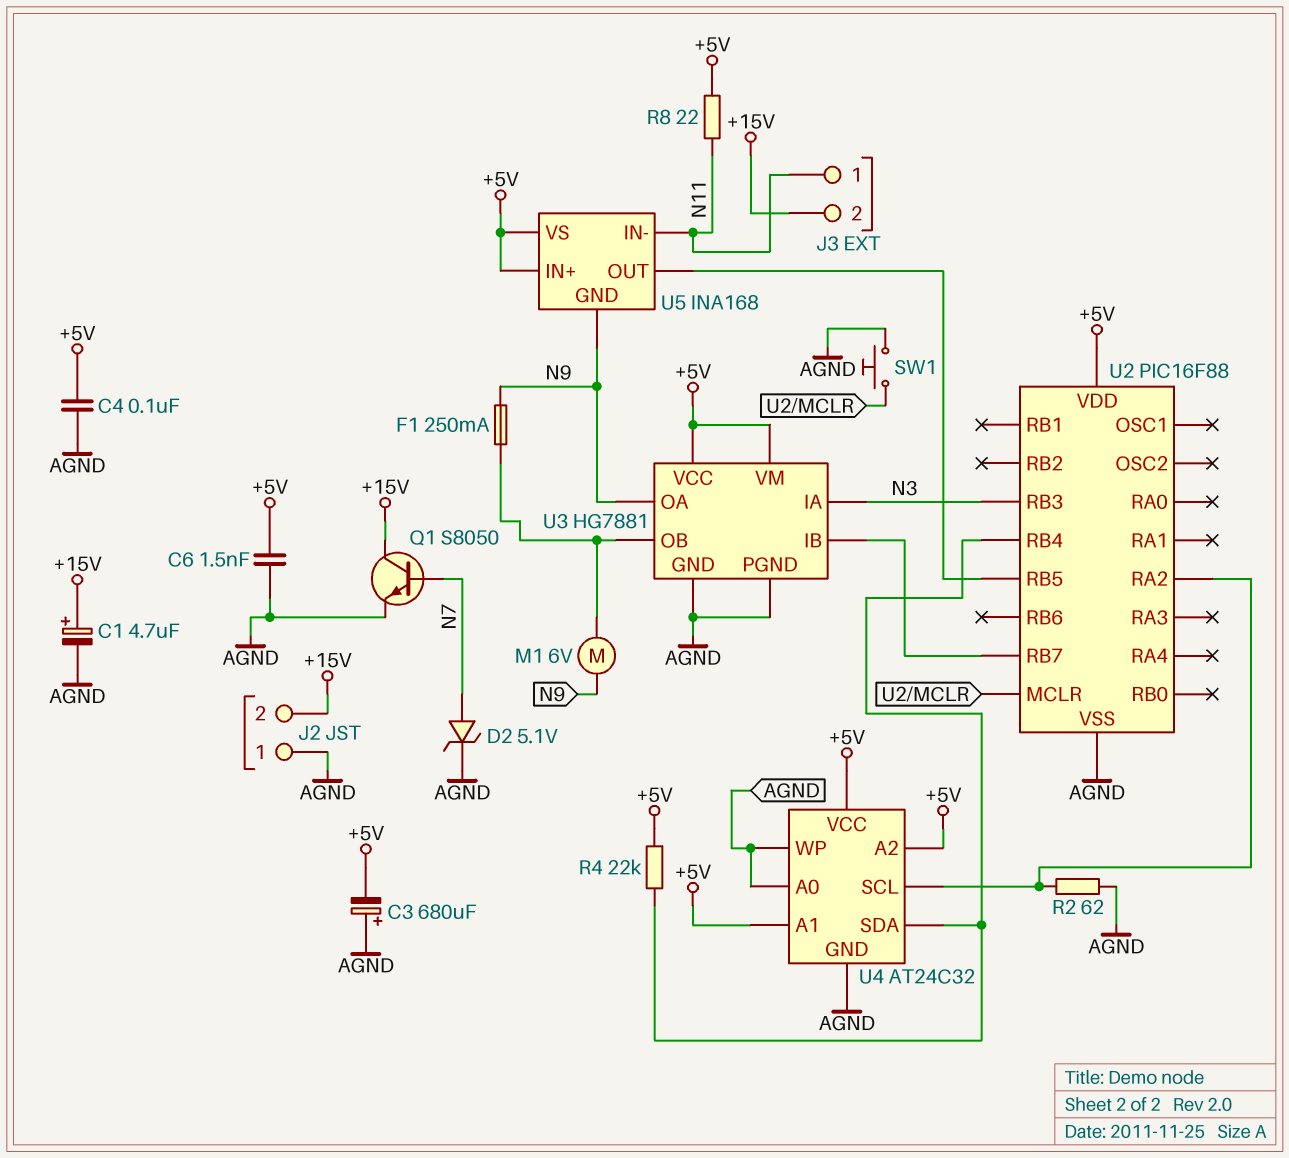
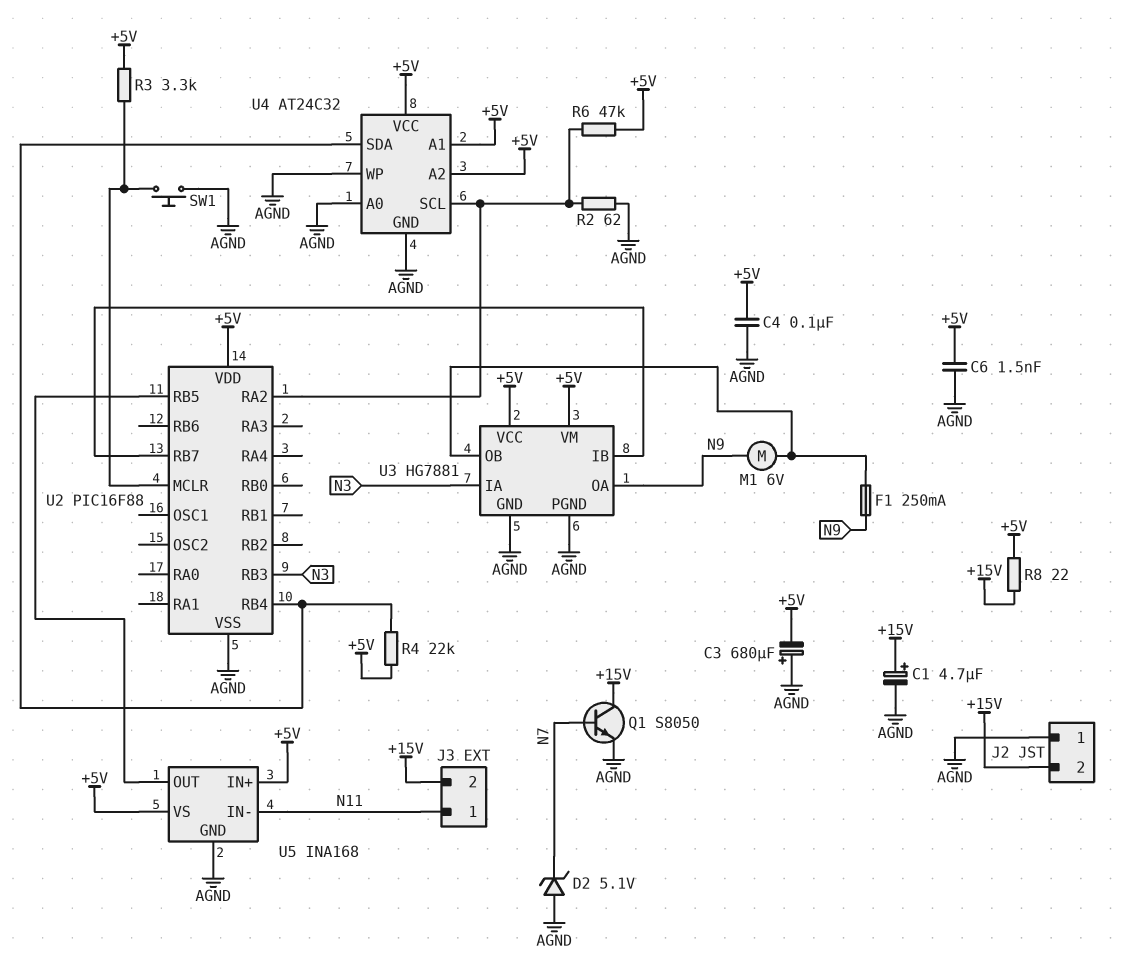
D2: zener 5.1V (A N7, K AGND) -> zener 5.1V (A AGND, K N7)
R3: none -> 3.3k (+5V, U2/MCLR)
R6: none -> 47k (+5V, U2/RA2)
R8: 22 (+5V, N11) -> 22 (+5V, +15V)
U5 pin GND: N9 -> AGND

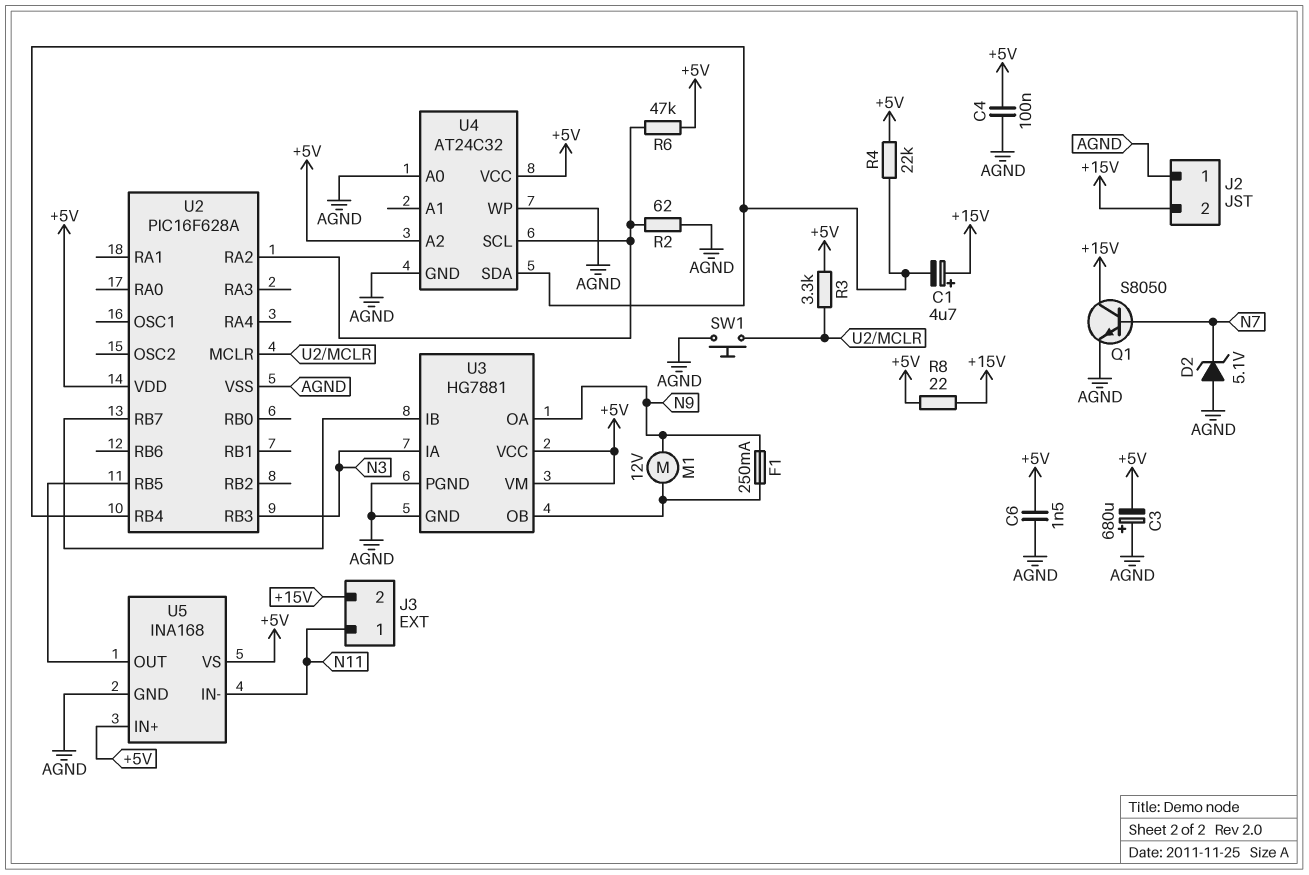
C1: 4.7uF (plus +15V, minus AGND) -> 4.7uF (plus +15V, minus U2/RB4)
M1: motor 6V (N9, U3/OB) -> motor 12V (N9, U3/OB)
U2: PIC16F88 -> PIC16F628A
U4 pin A1: +5V -> none

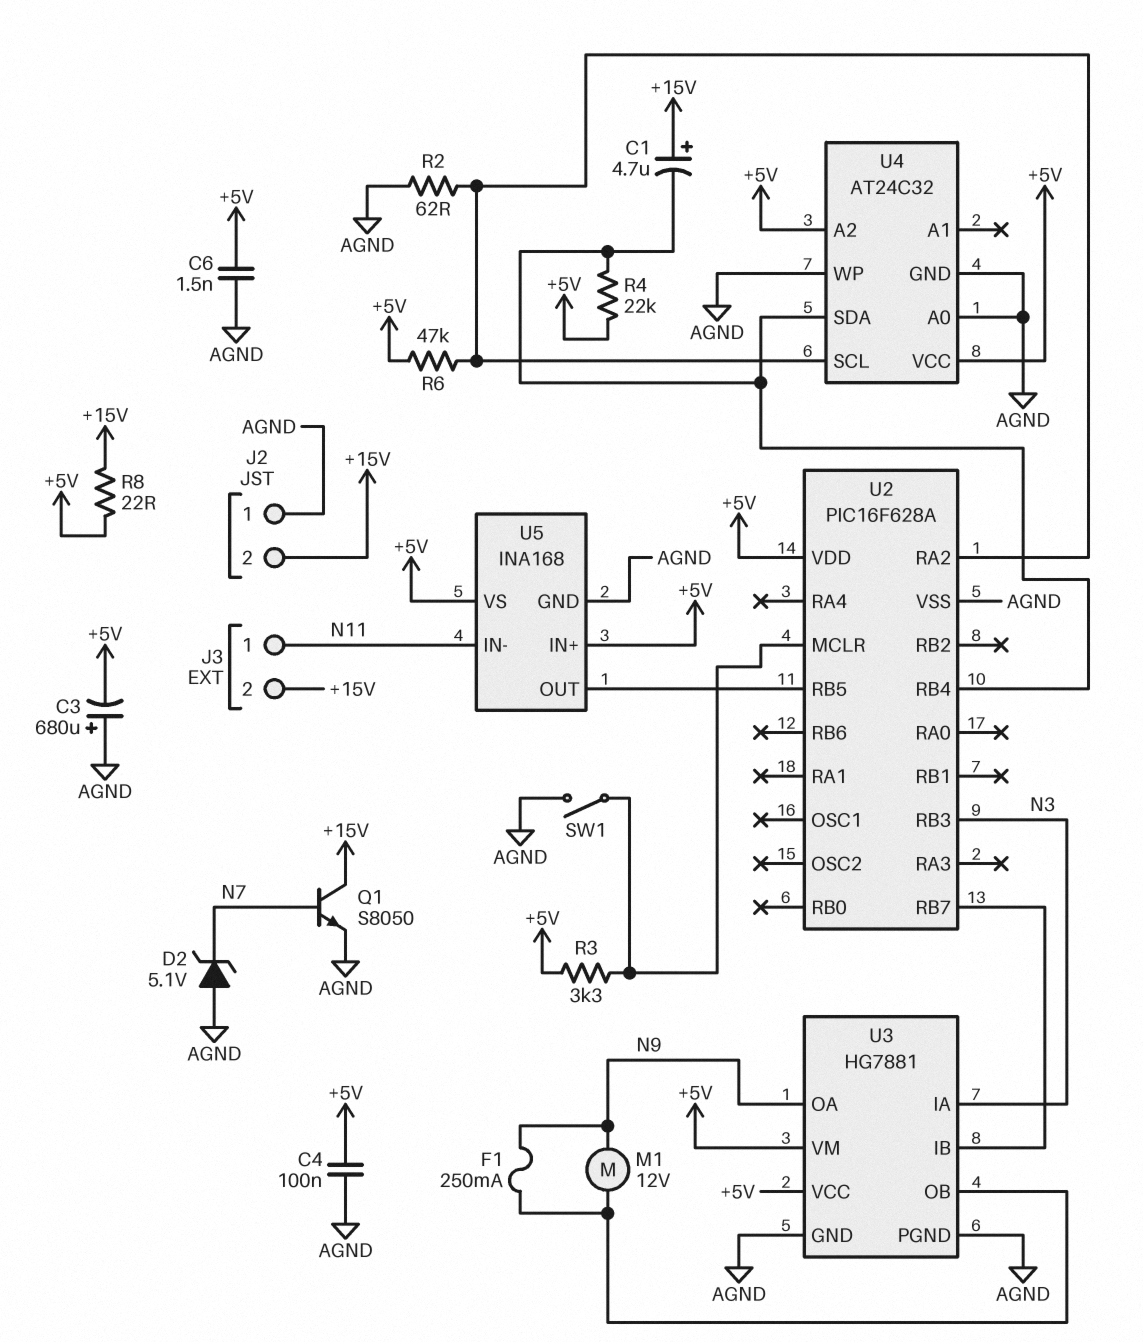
SW1: button (AGND, U2/MCLR) -> switch (AGND, U2/MCLR)

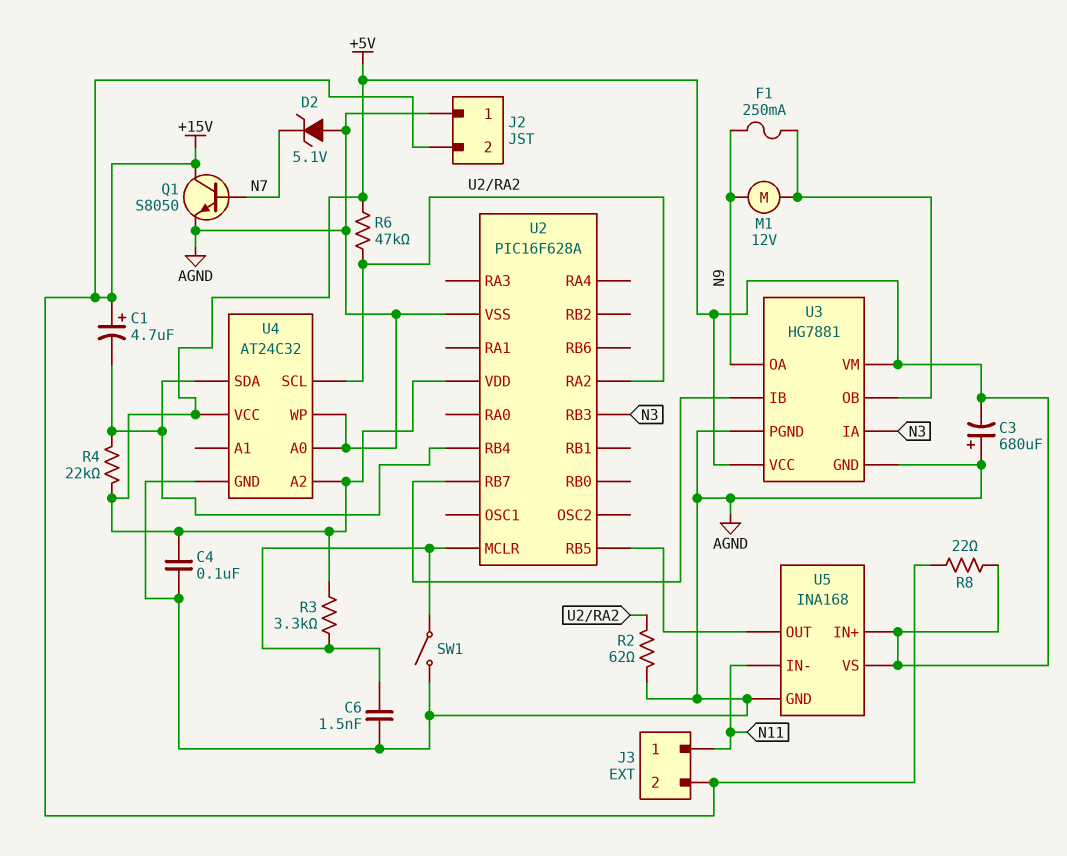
C6: 1.5nF (+5V, AGND) -> 1.5nF (AGND, U2/MCLR)

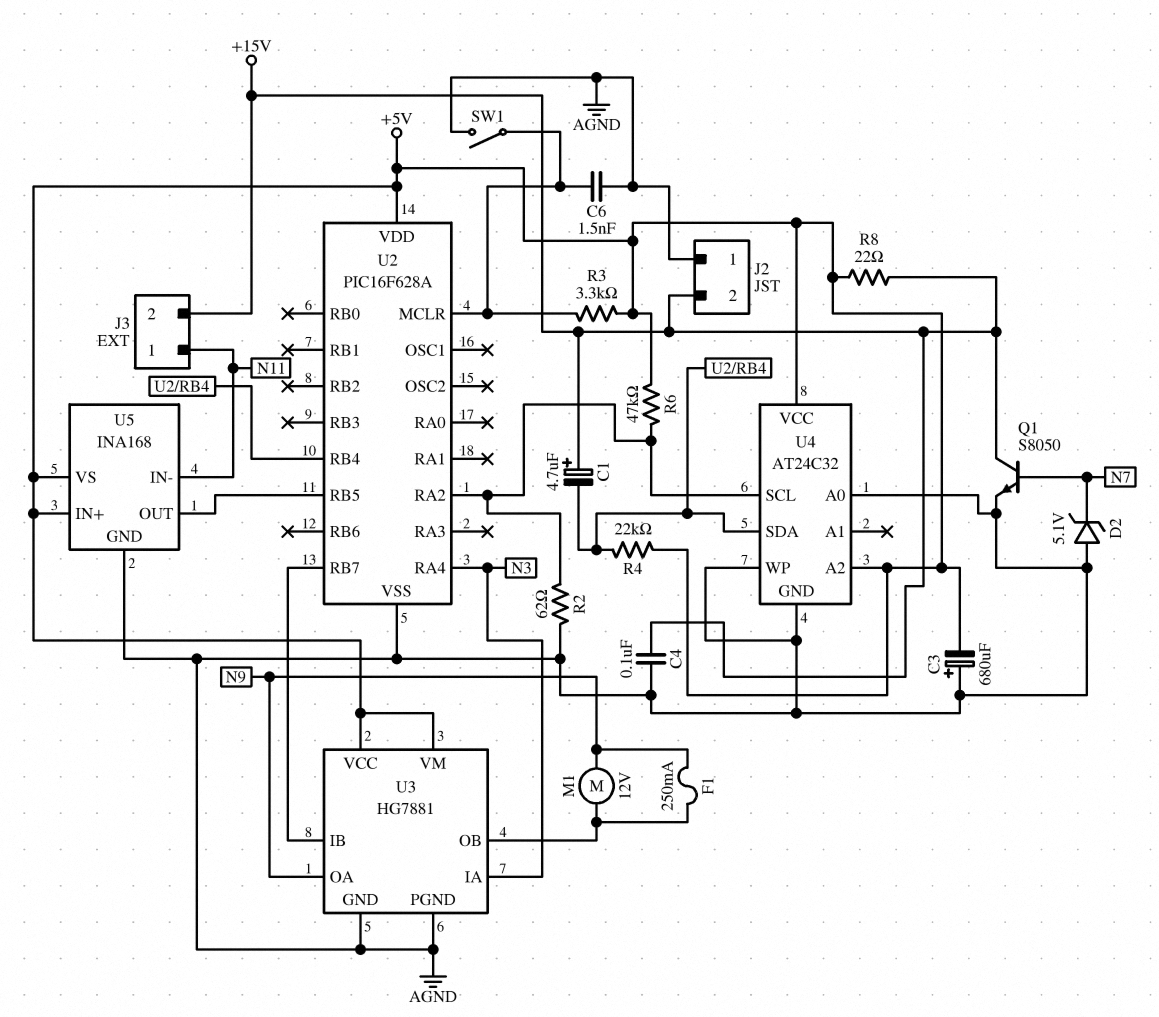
C4: 100nF (+5V, AGND) -> 100nF (+15V, AGND)
U2 pin RA4: none -> N3
U2 pin RB3: N3 -> none

